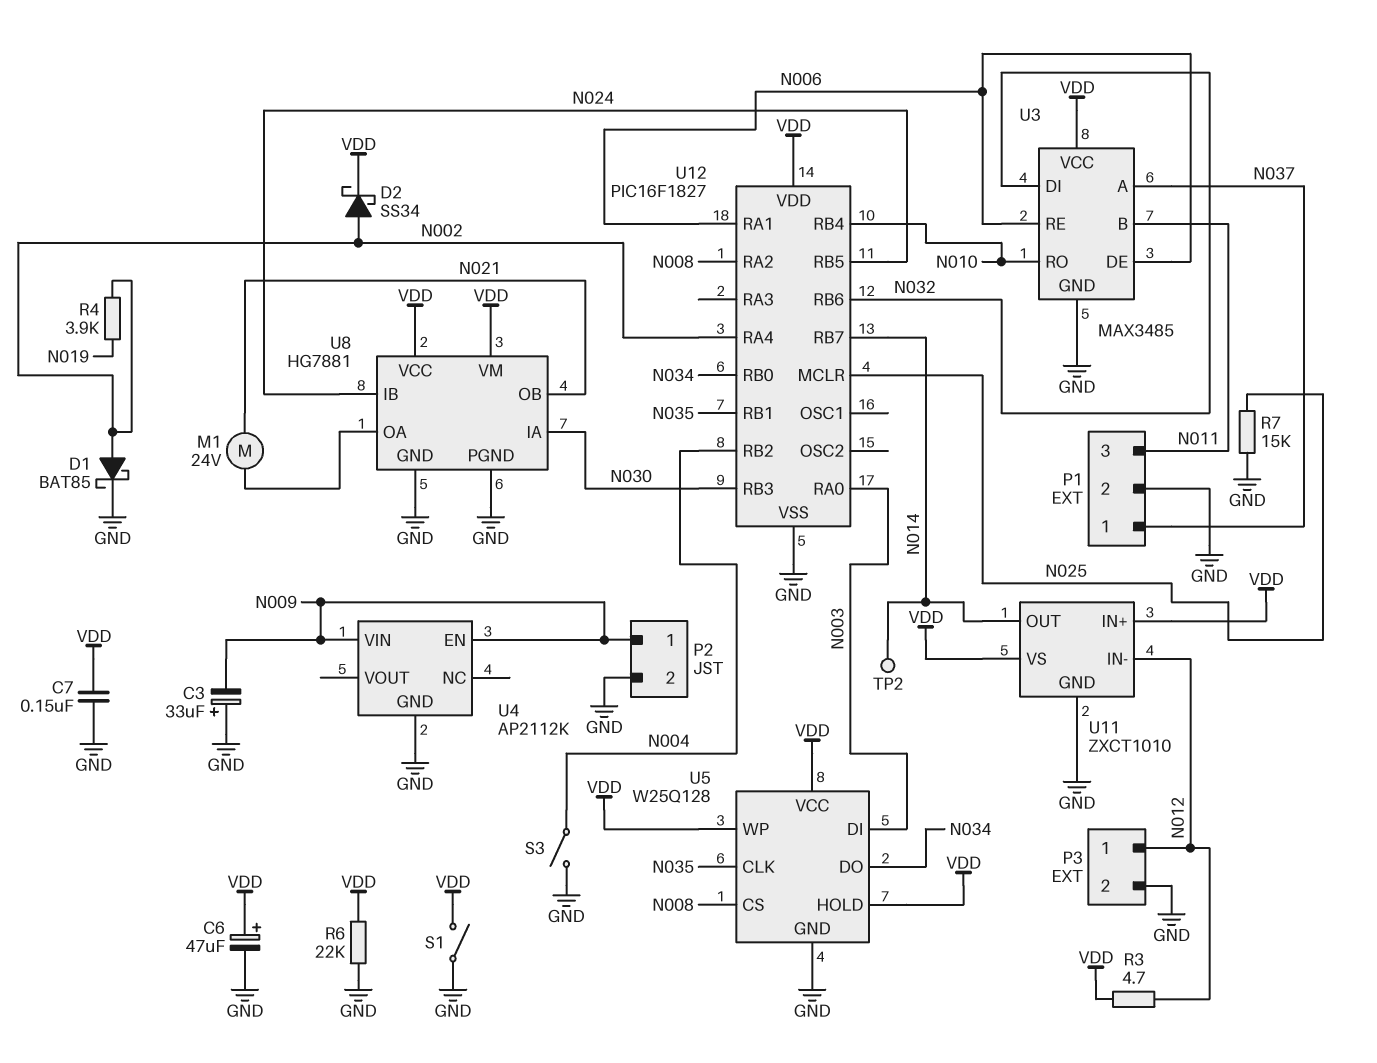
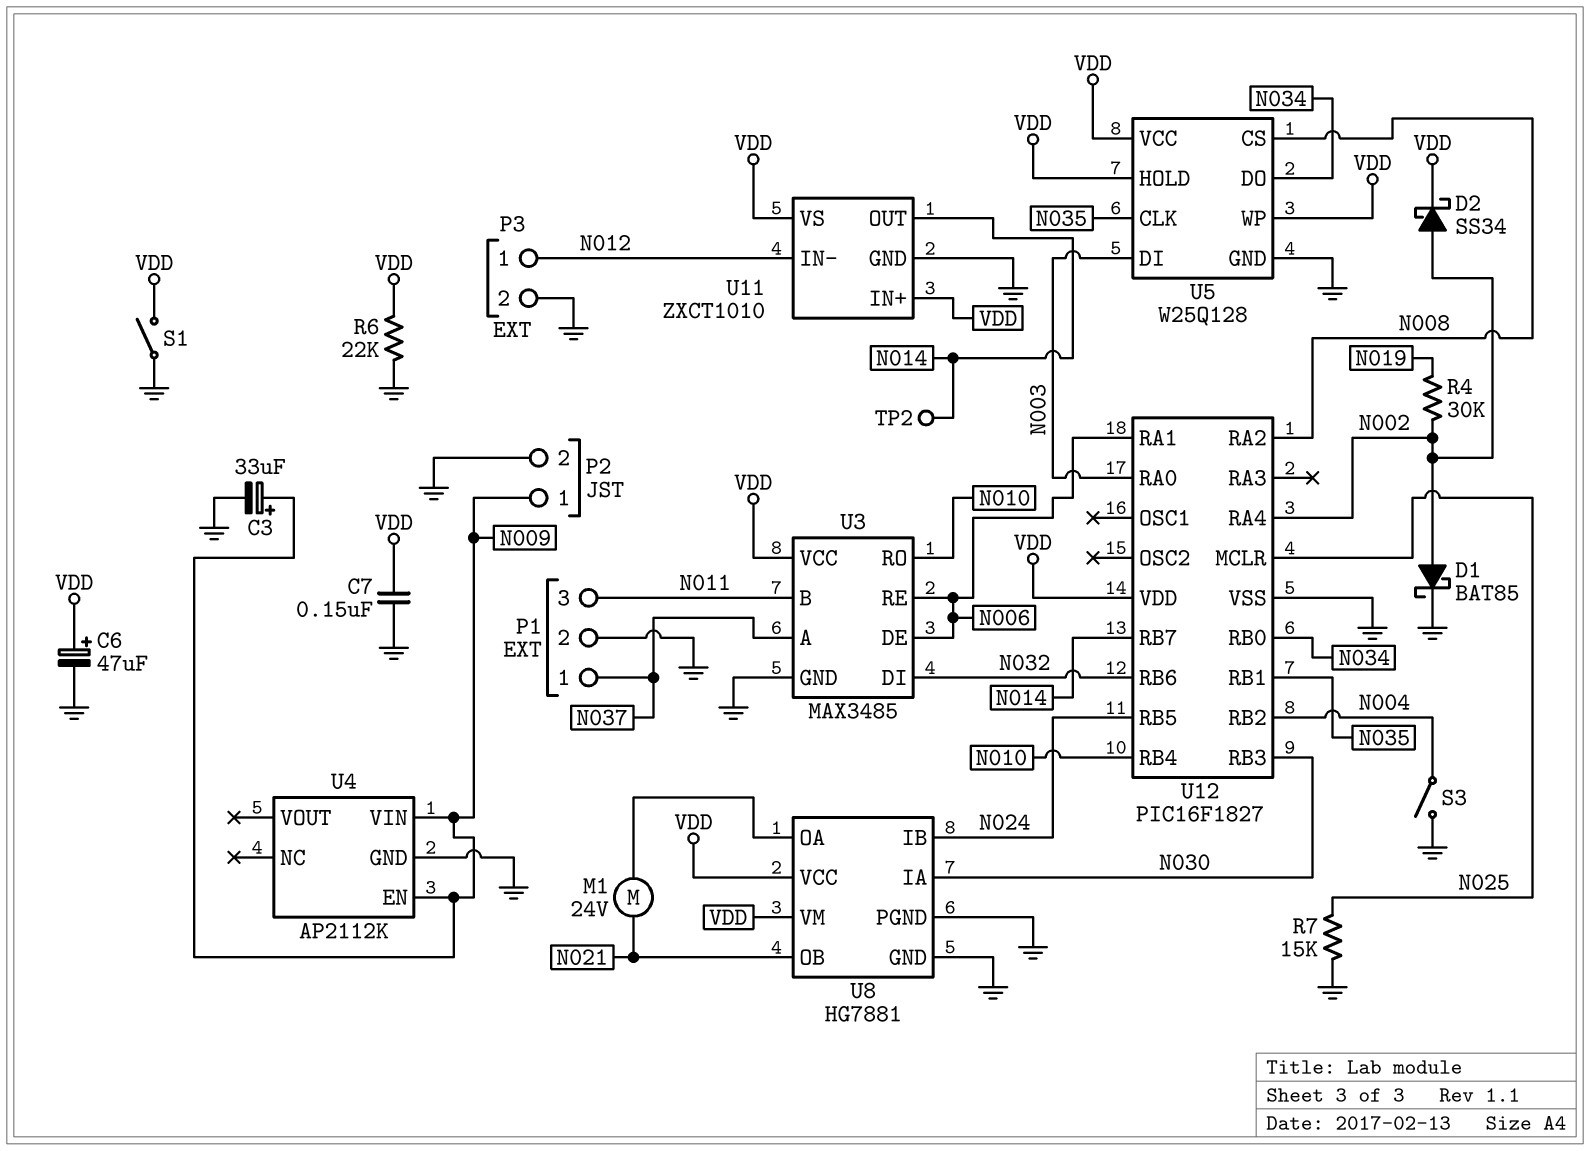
C3: 33uF (plus GND, minus N009) -> 33uF (plus N009, minus GND)
R3: 4.7 (N012, VDD) -> none
R4: 3.9k (N002, N019) -> 30k (N002, N019)

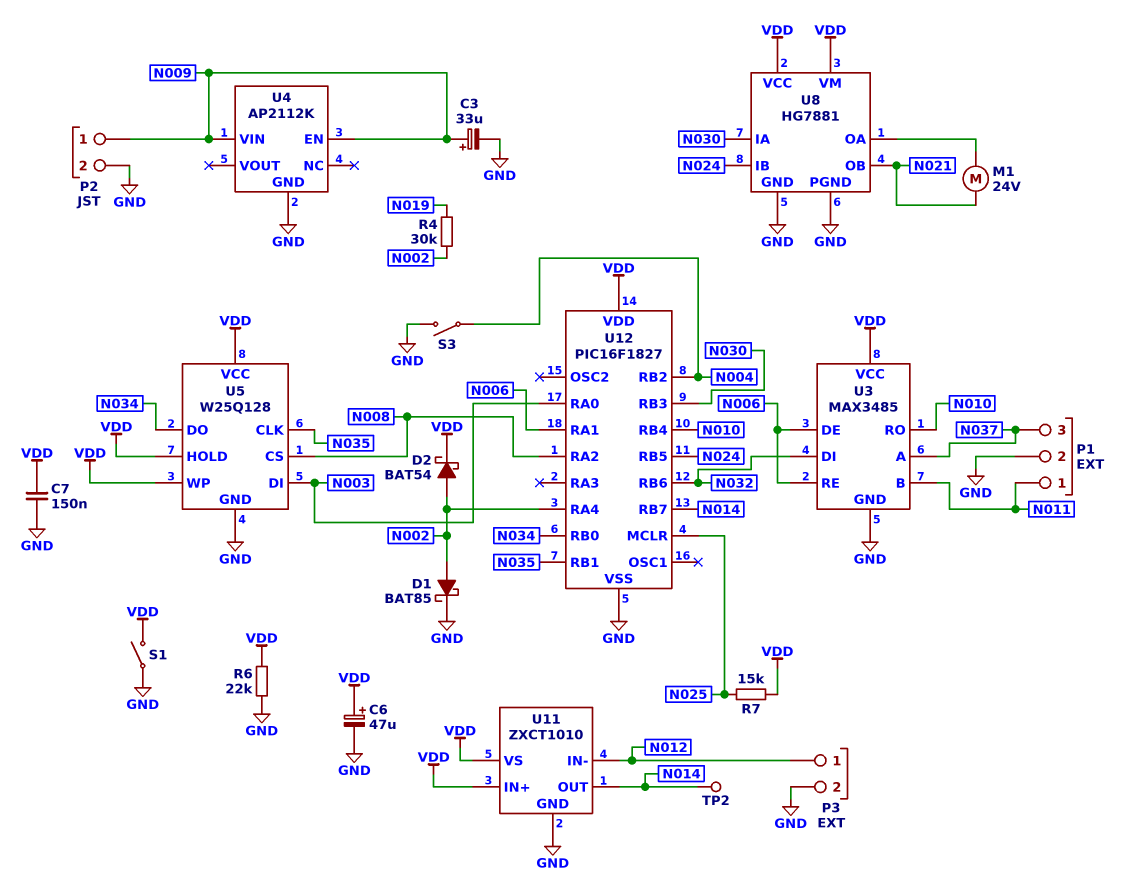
D2: schottky SS34 (A N002, K VDD) -> schottky BAT54 (A N002, K VDD)
P1 pin 1: N037 -> N011
P1 pin 3: N011 -> N037
R7: 15k (GND, N025) -> 15k (N025, VDD)

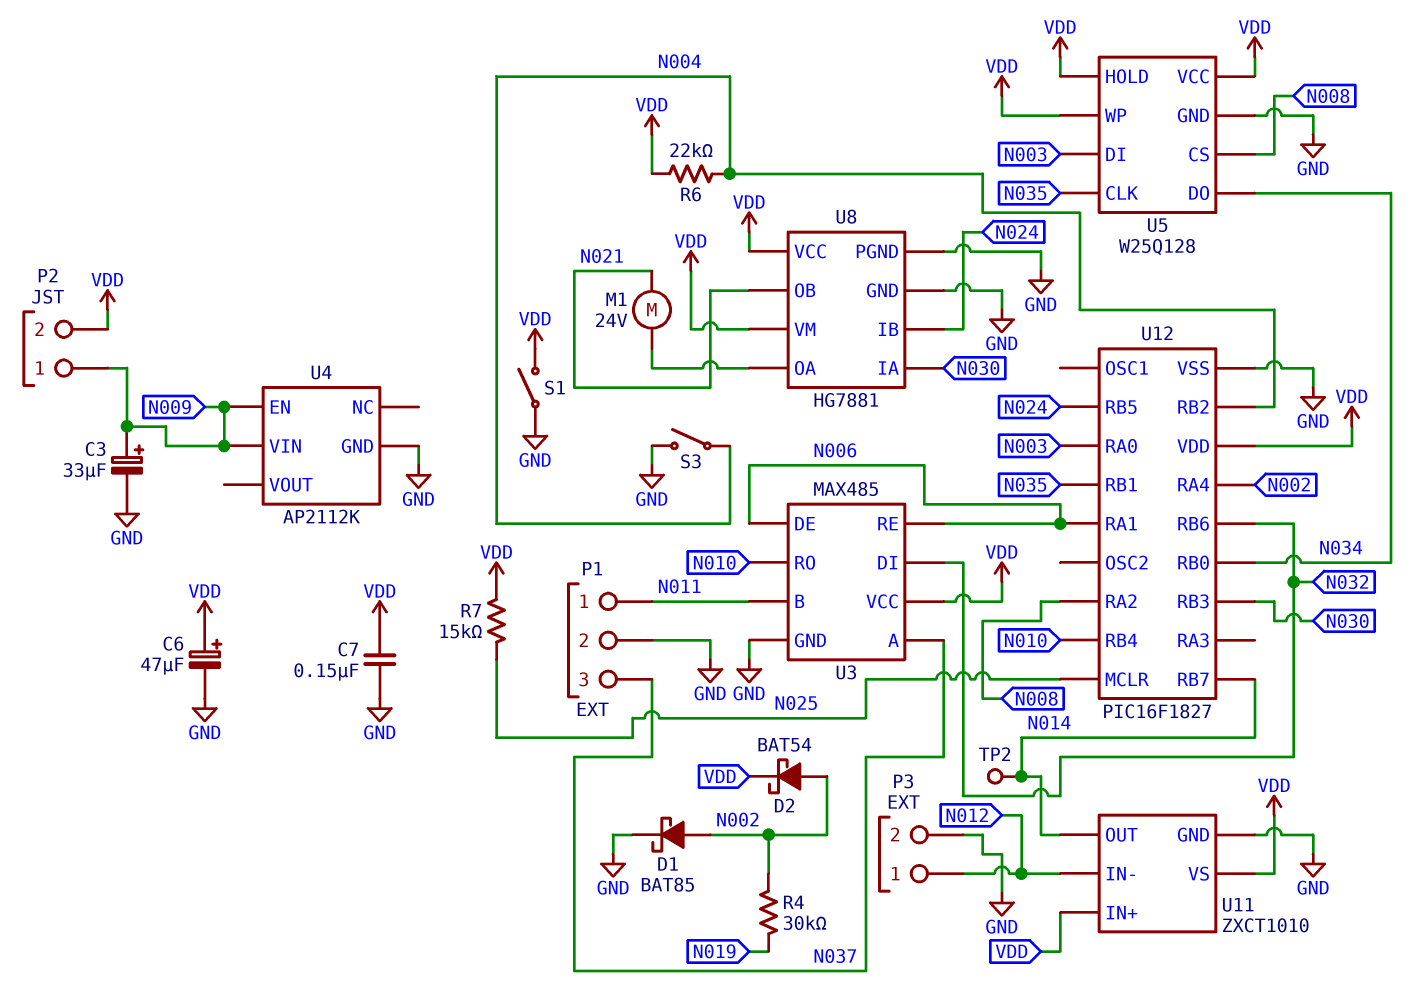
P2 pin 2: GND -> VDD
R6: 22k (GND, VDD) -> 22k (N004, VDD)
U3: MAX3485 -> MAX485

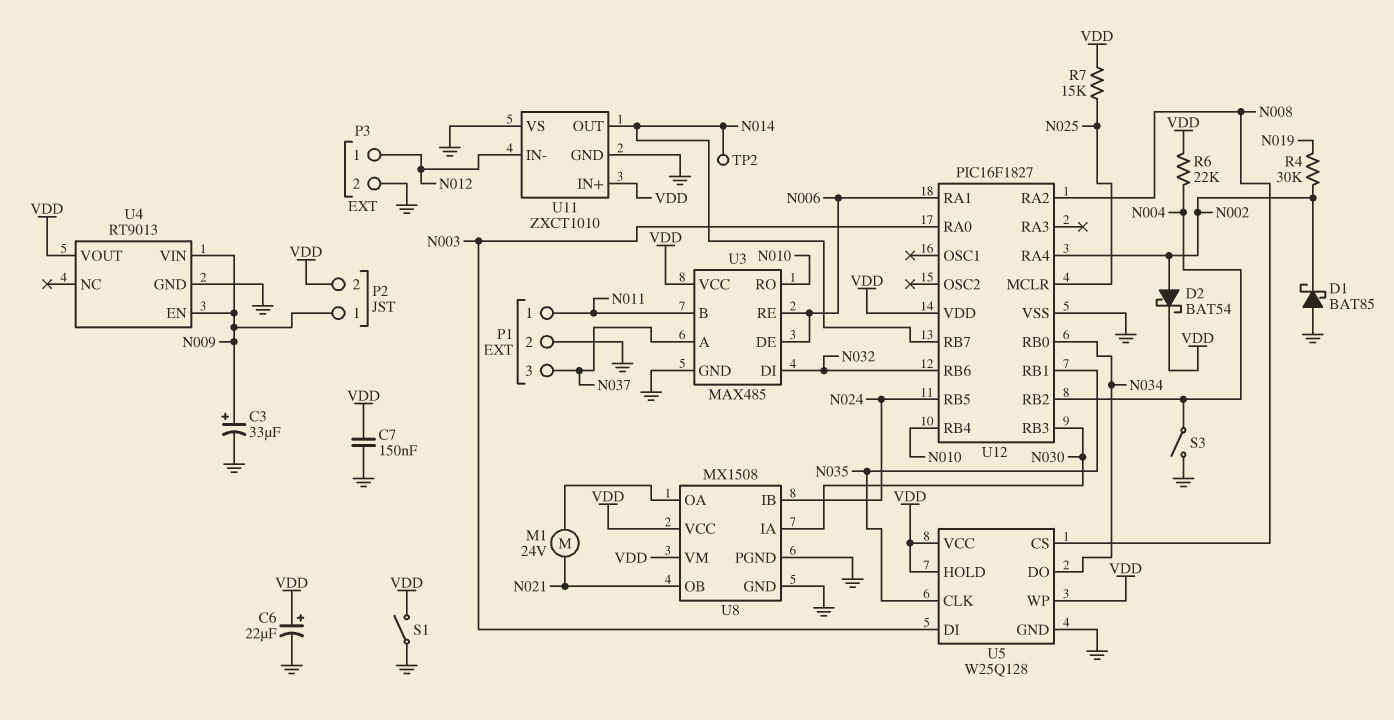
C6: 47uF (plus VDD, minus GND) -> 22uF (plus VDD, minus GND)
D1: schottky BAT85 (A N002, K GND) -> schottky BAT85 (A GND, K N002)
U4: AP2112K -> RT9013
U4 pin VOUT: none -> VDD
U8: HG7881 -> MX1508
U11 pin VS: VDD -> GND

